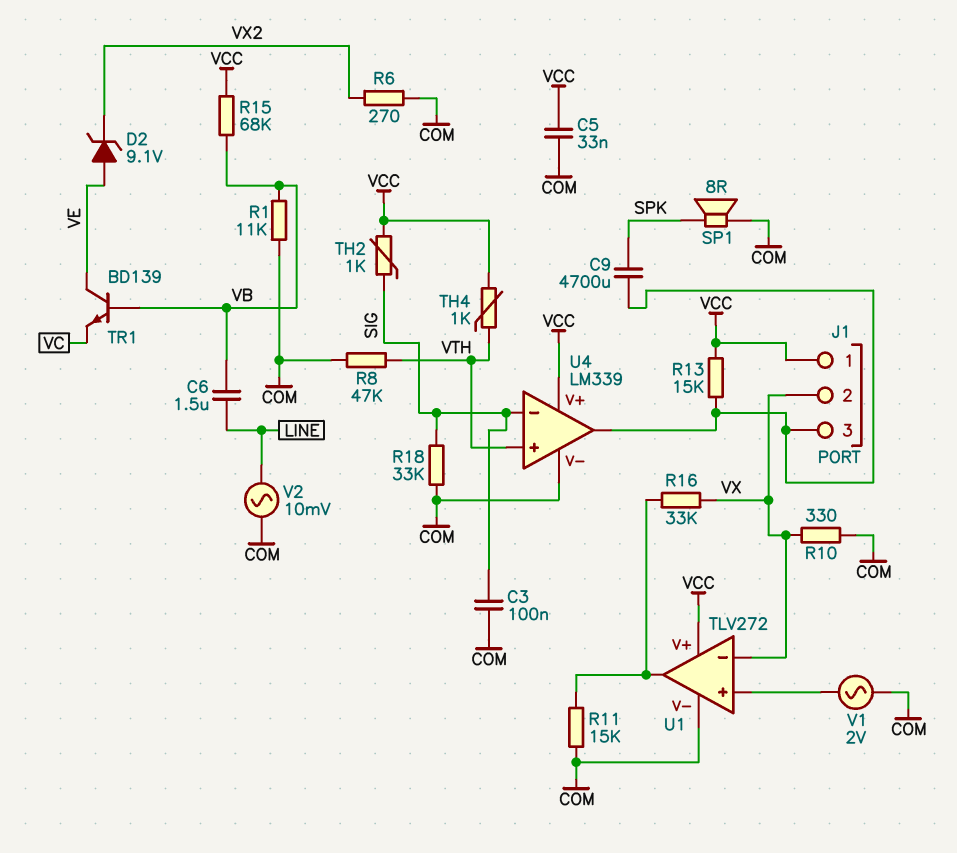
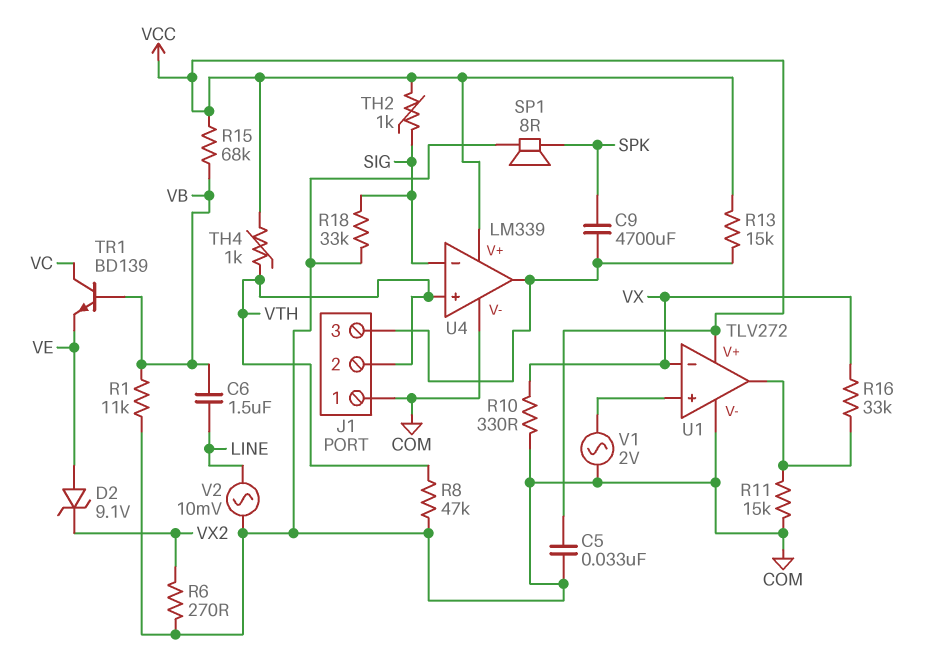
C3: 100nF (COM, SIG) -> none
J1 pin 1: VCC -> COM
J1 pin 2: VX -> VTH
TR1: NPN BD139 (B VB, C VE, E VC) -> NPN BD139 (B VB, C VC, E VE)

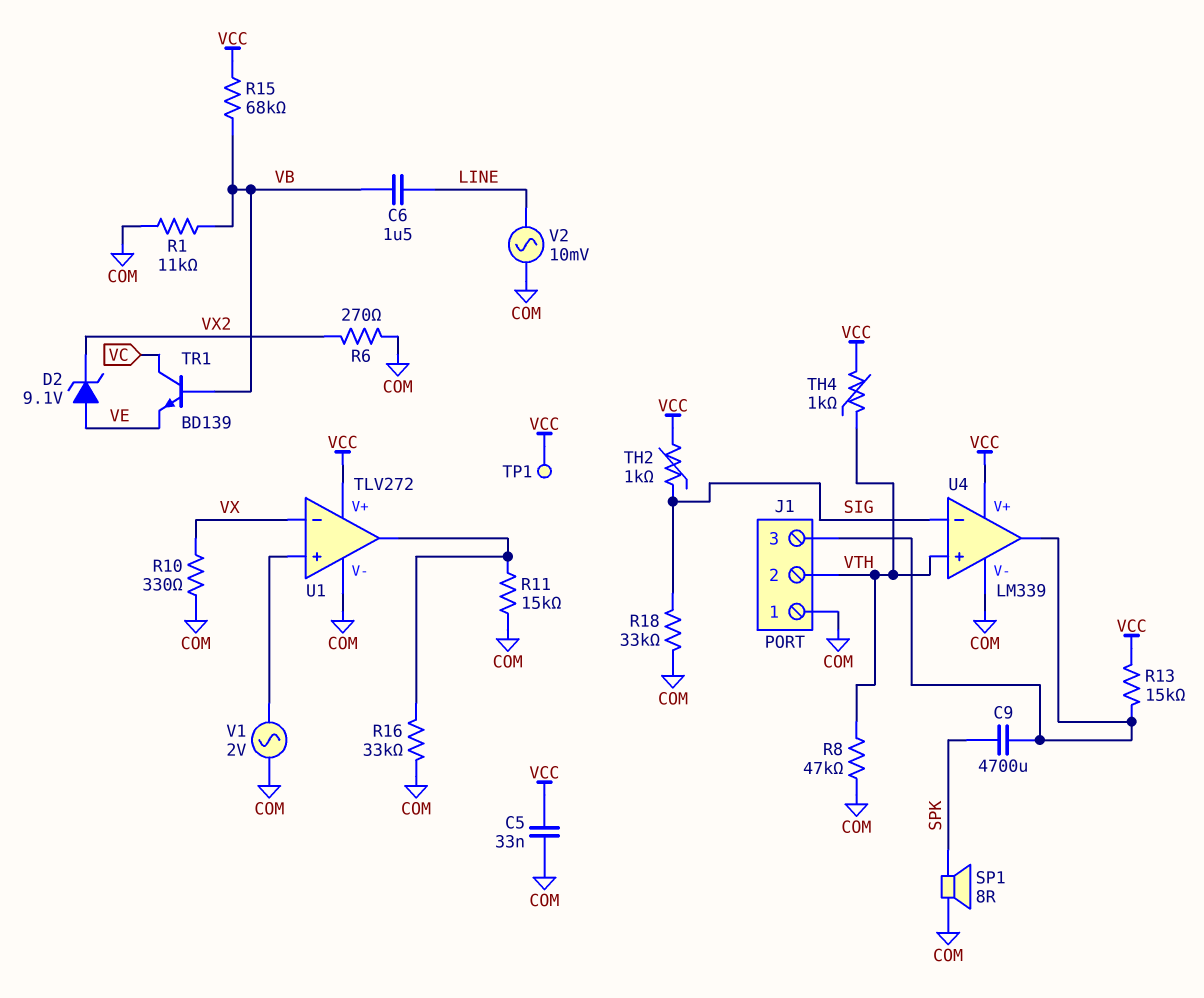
R16: 33k (U1/out, VX) -> 33k (COM, U1/out)
TP1: none -> test point (VCC)

